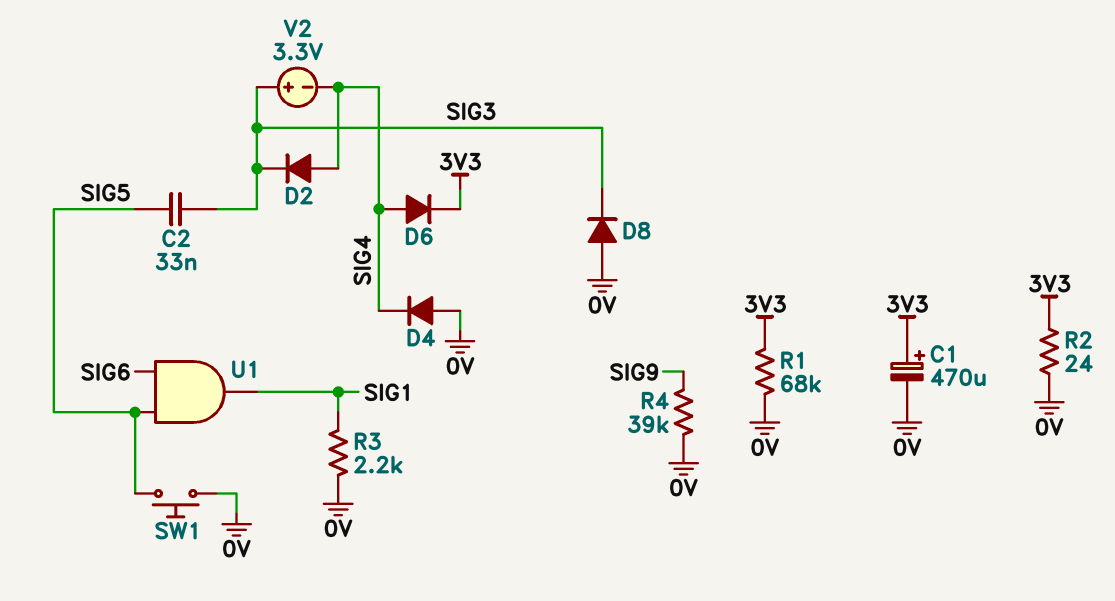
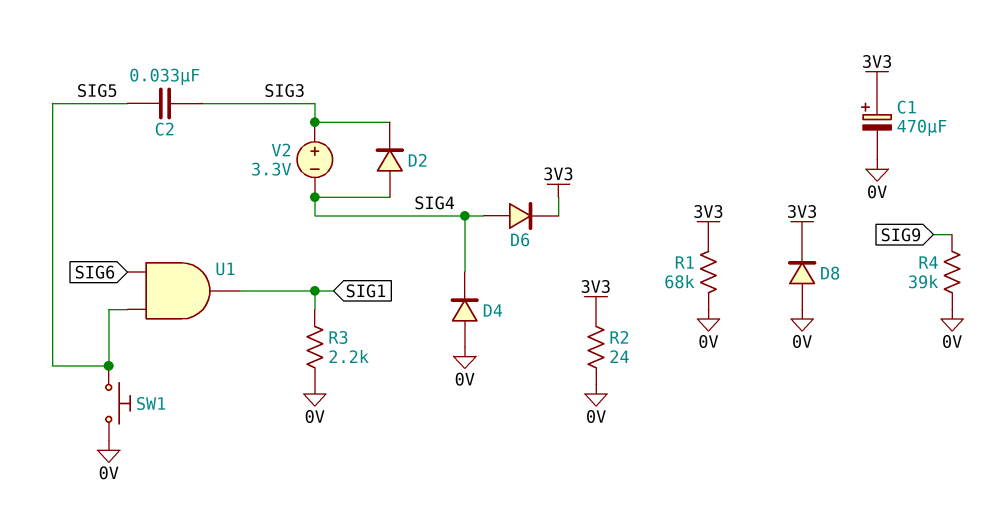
D8: diode (A 0V, K SIG3) -> diode (A 0V, K 3V3)

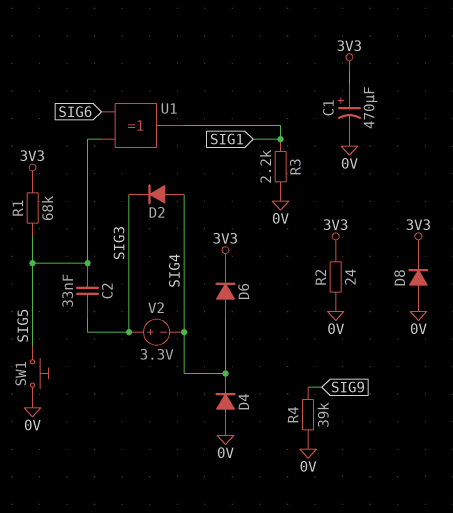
R1: 68k (0V, 3V3) -> 68k (3V3, SIG5)
U1: AND (in SIG5, in SIG6, out SIG1) -> XOR (in SIG5, in SIG6, out SIG1)

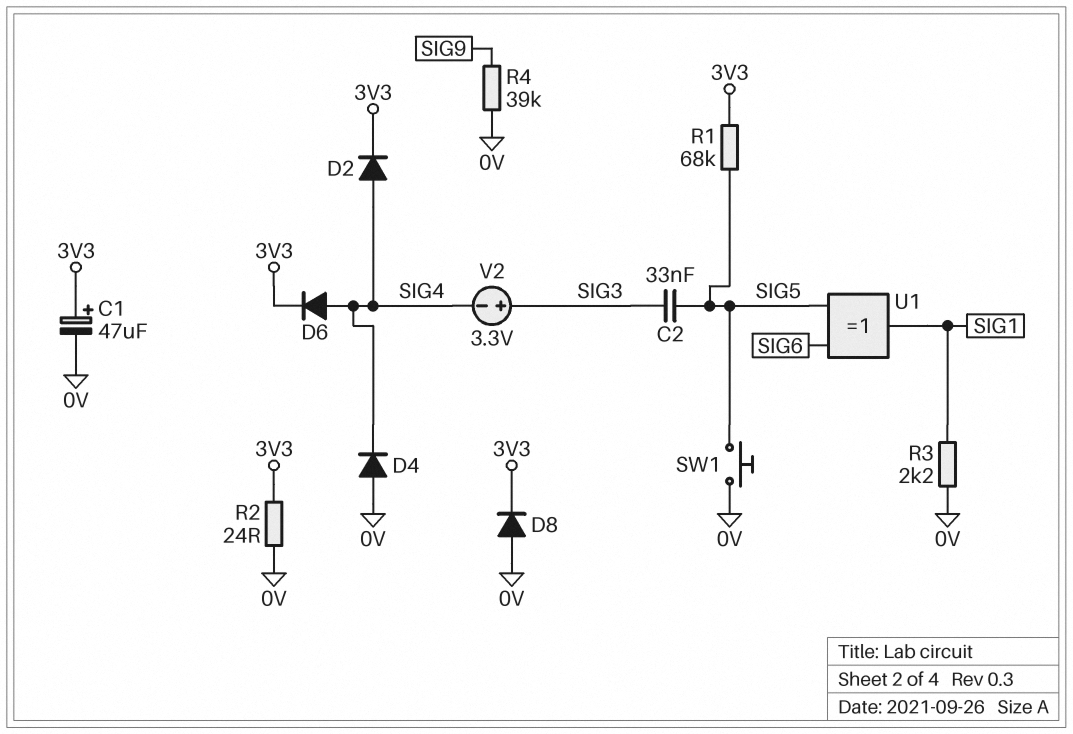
C1: 470uF (plus 3V3, minus 0V) -> 47uF (plus 3V3, minus 0V)
D2: diode (A SIG4, K SIG3) -> diode (A SIG4, K 3V3)

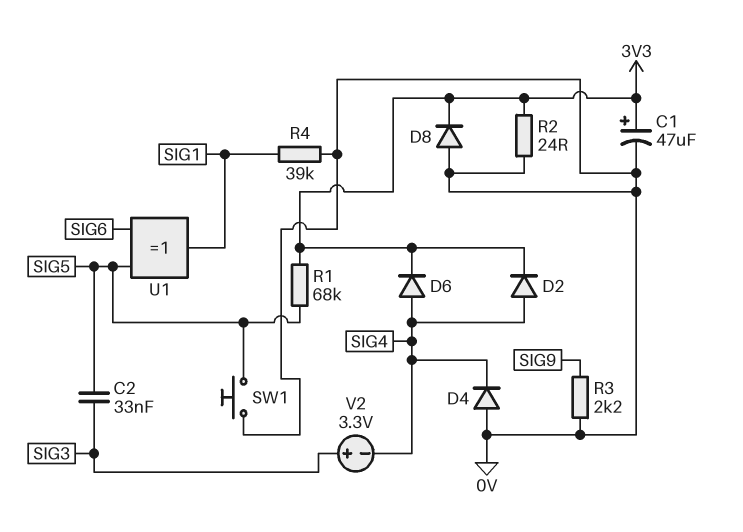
R3: 2.2k (0V, SIG1) -> 2.2k (0V, SIG9)
R4: 39k (0V, SIG9) -> 39k (0V, SIG1)

